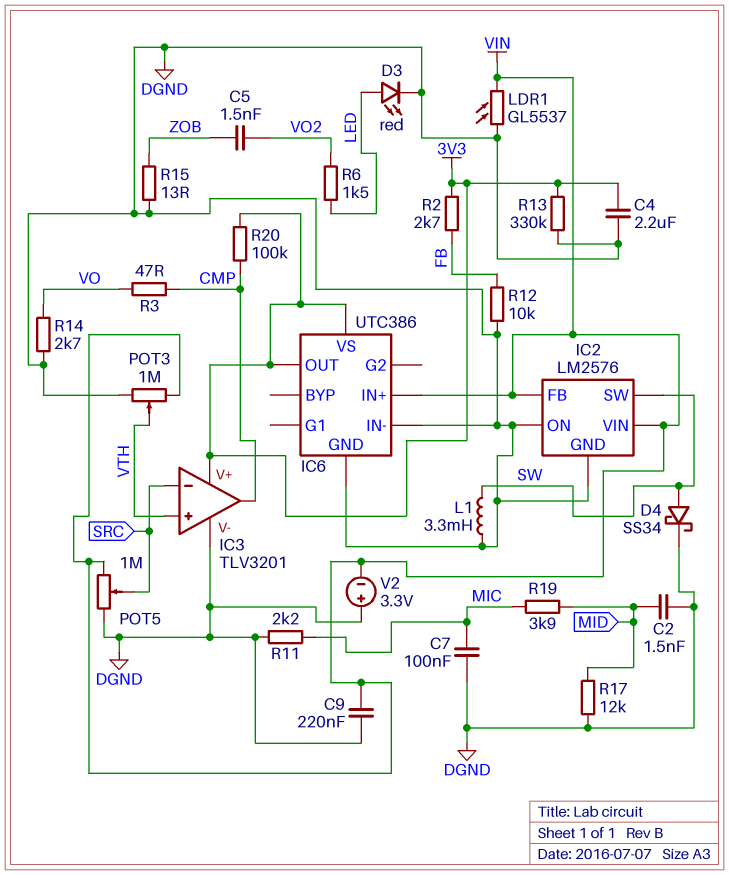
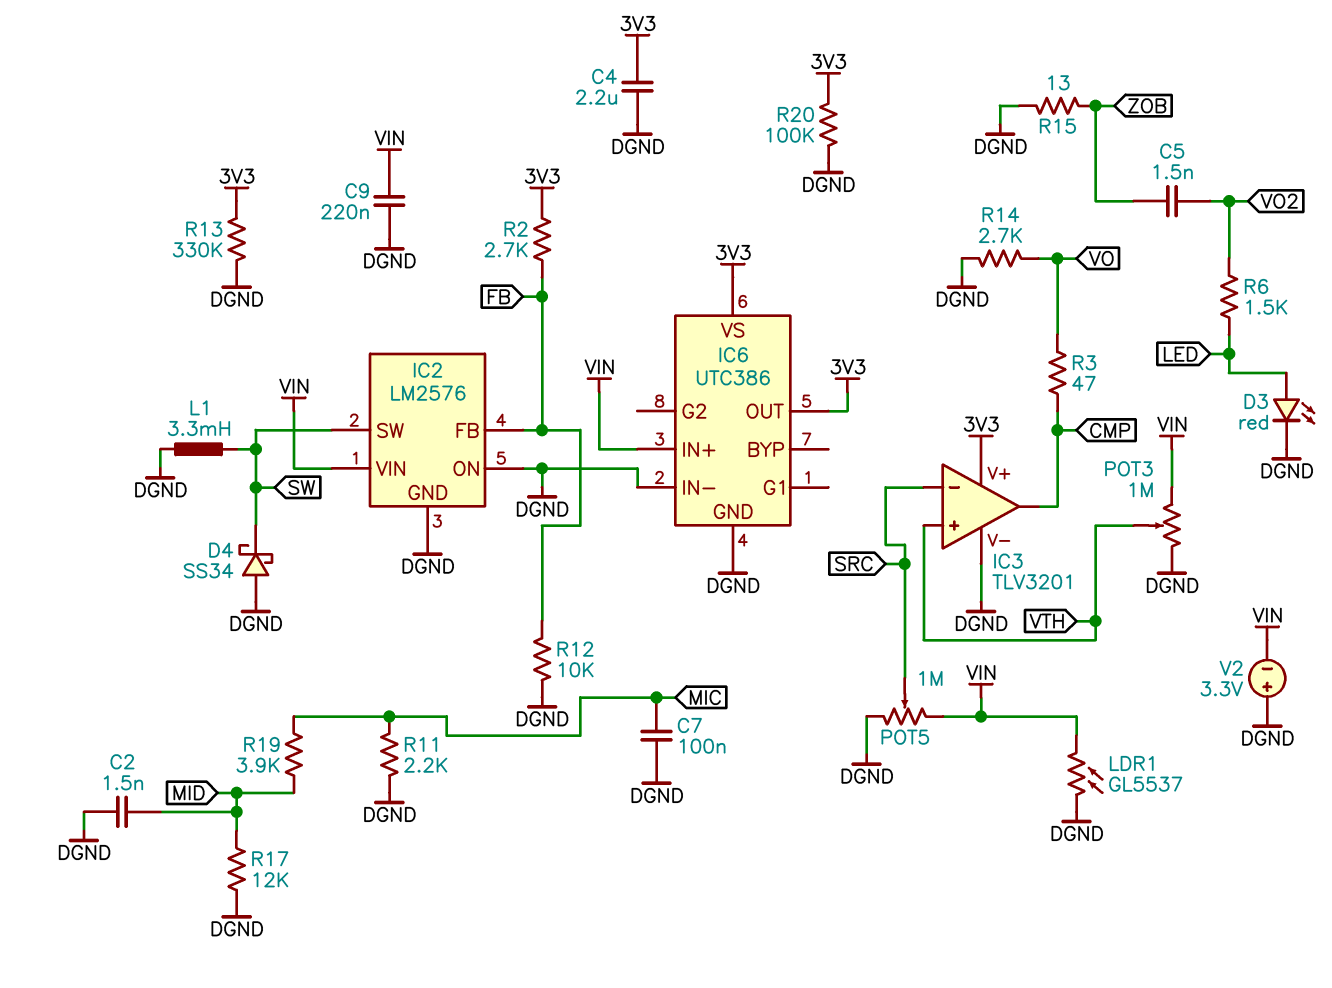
D4: schottky SS34 (A SW, K DGND) -> schottky SS34 (A DGND, K SW)
IC2 pin FB: VIN -> FB
R20: 100k (3V3, CMP) -> 100k (3V3, DGND)

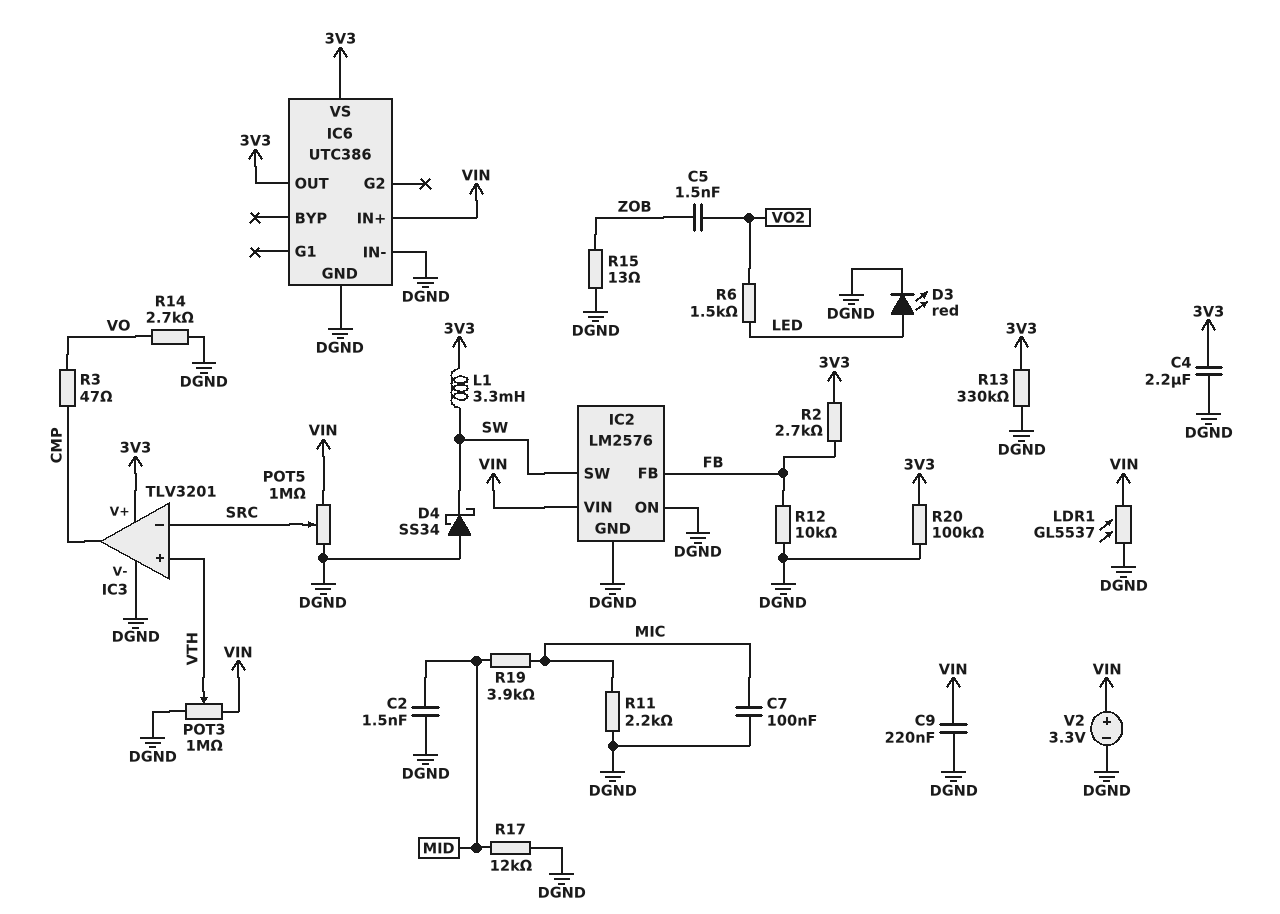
L1: 3.3mH (DGND, SW) -> 3.3mH (3V3, SW)
V2: 3.3V (plus DGND, minus VIN) -> 3.3V (plus VIN, minus DGND)

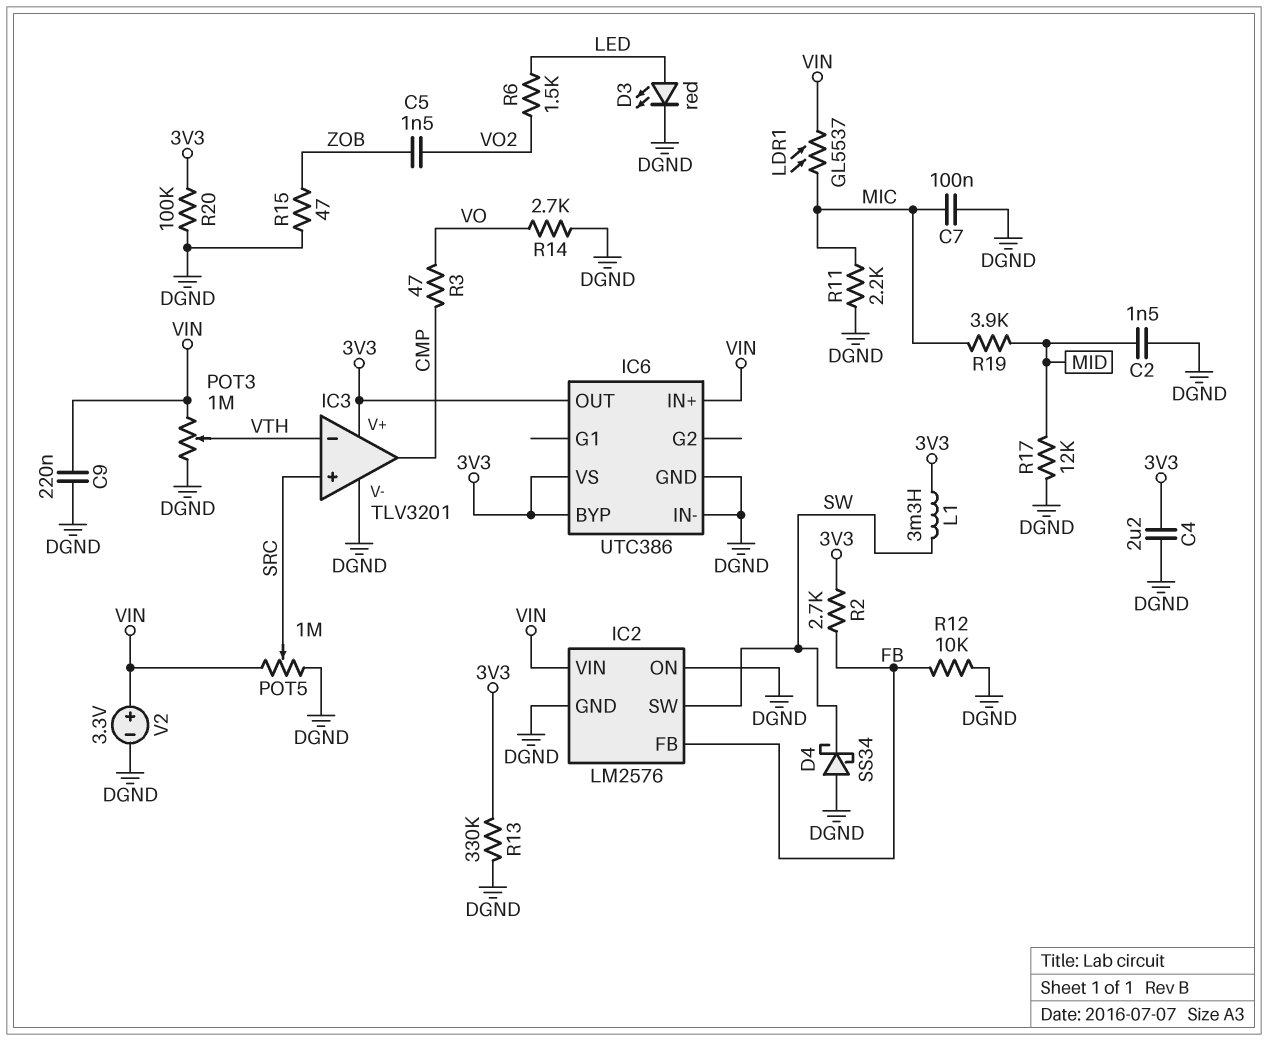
IC3 pin in+: VTH -> SRC
IC3 pin in-: SRC -> VTH
IC6 pin BYP: none -> 3V3
LDR1: GL5537 (DGND, VIN) -> GL5537 (MIC, VIN)
R15: 13 (DGND, ZOB) -> 47 (DGND, ZOB)

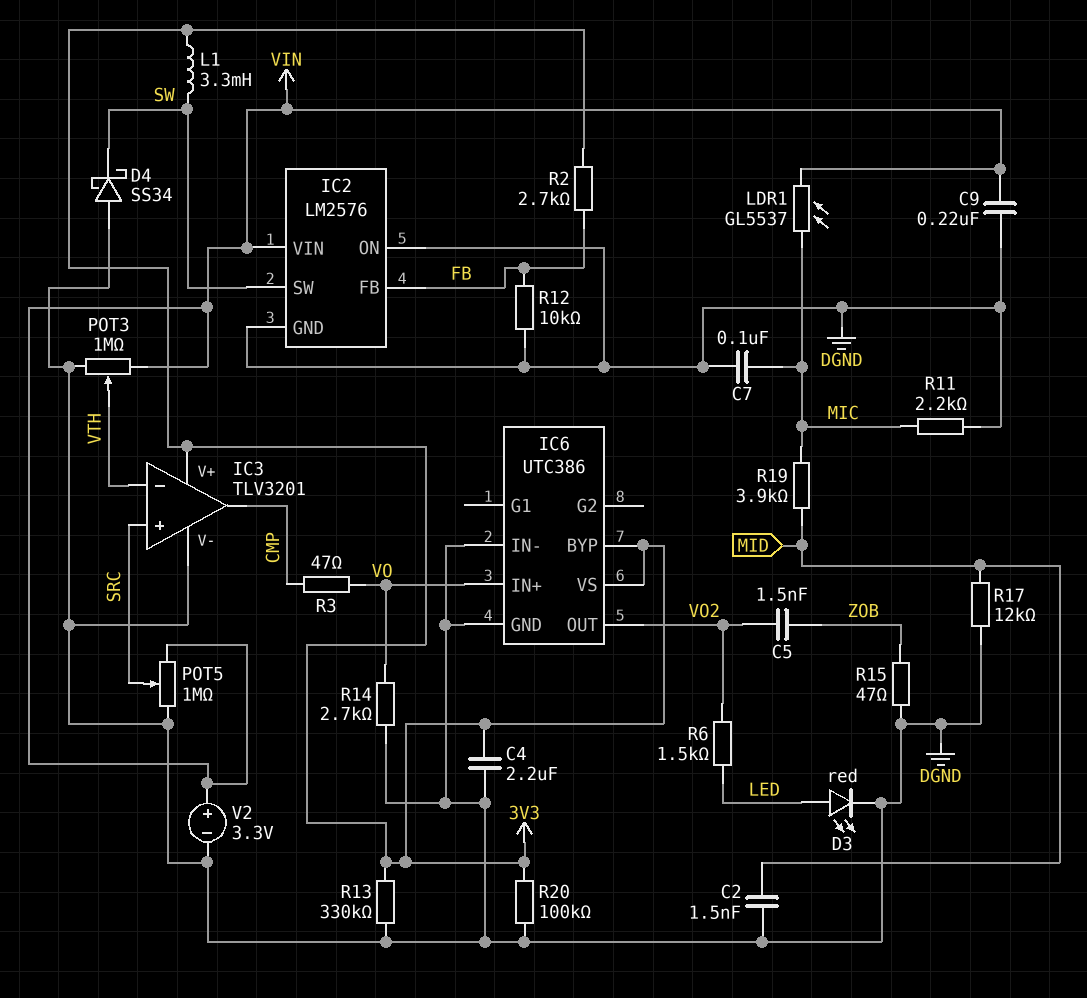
IC6 pin IN+: VIN -> VO
IC6 pin OUT: 3V3 -> VO2

